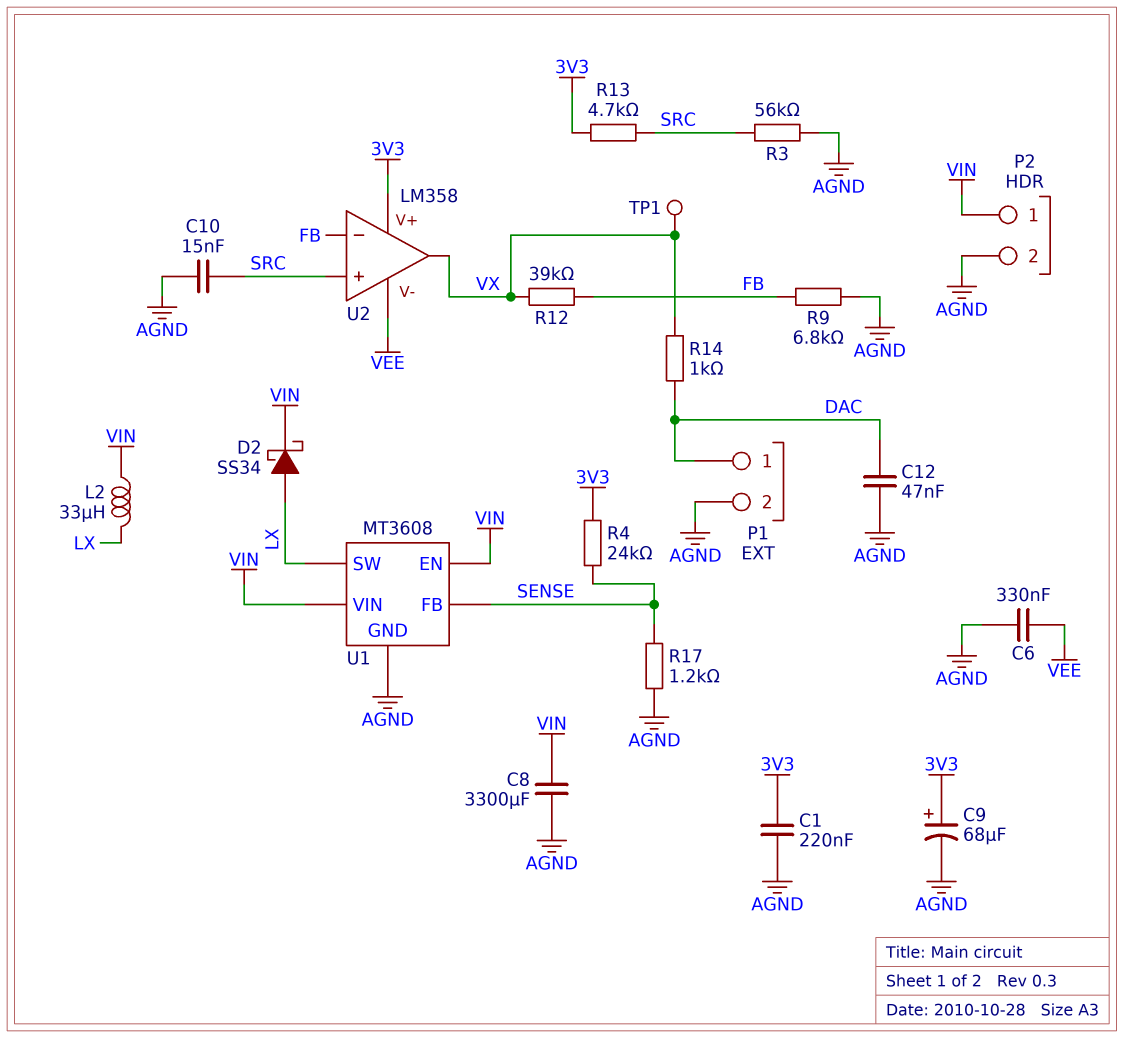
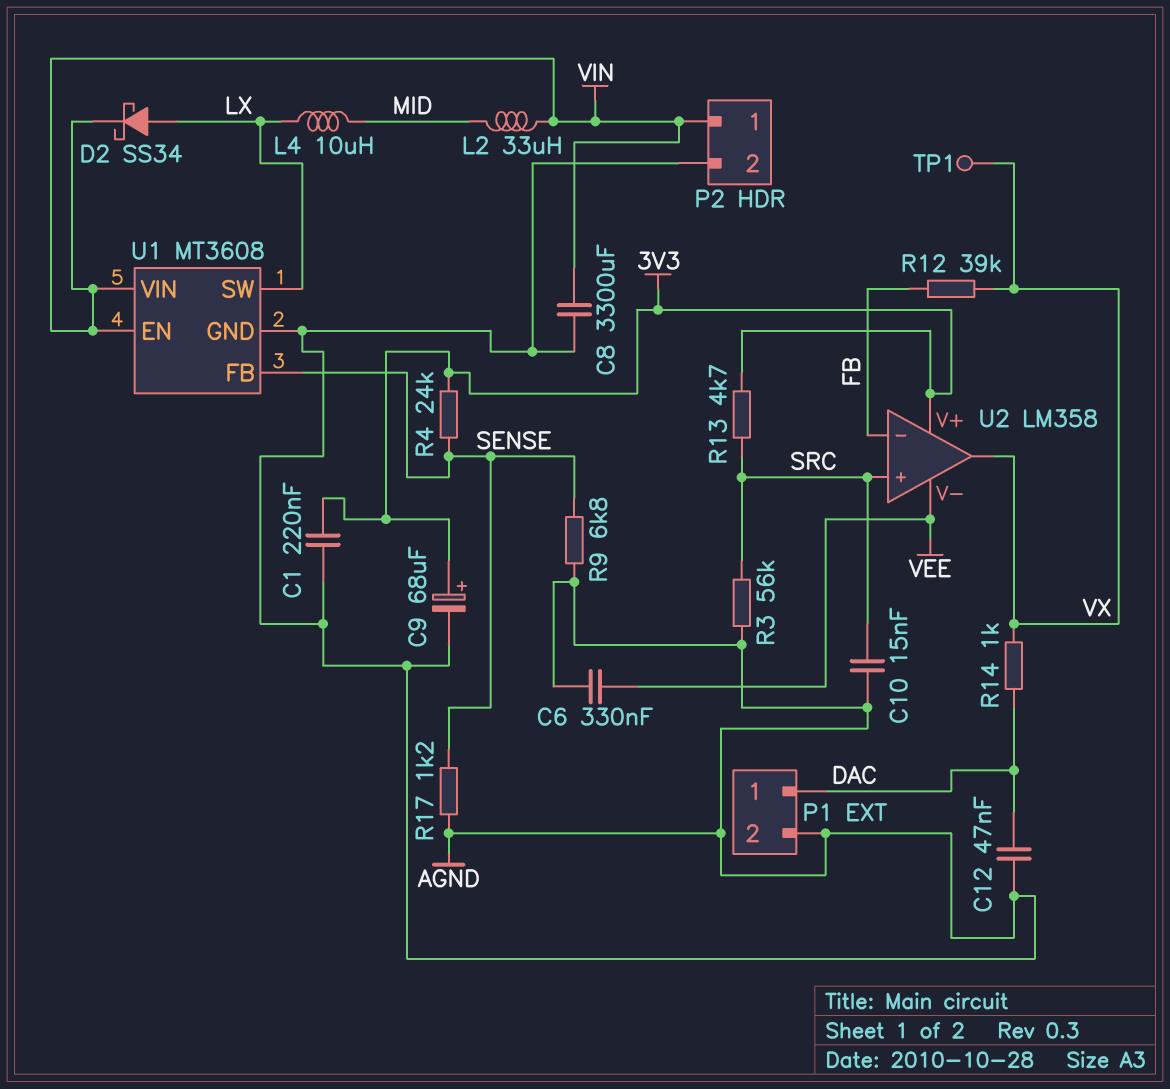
L2: 33uH (LX, VIN) -> 33uH (MID, VIN)
L4: none -> 10uH (LX, MID)
R9: 6.8k (AGND, FB) -> 6.8k (AGND, SENSE)

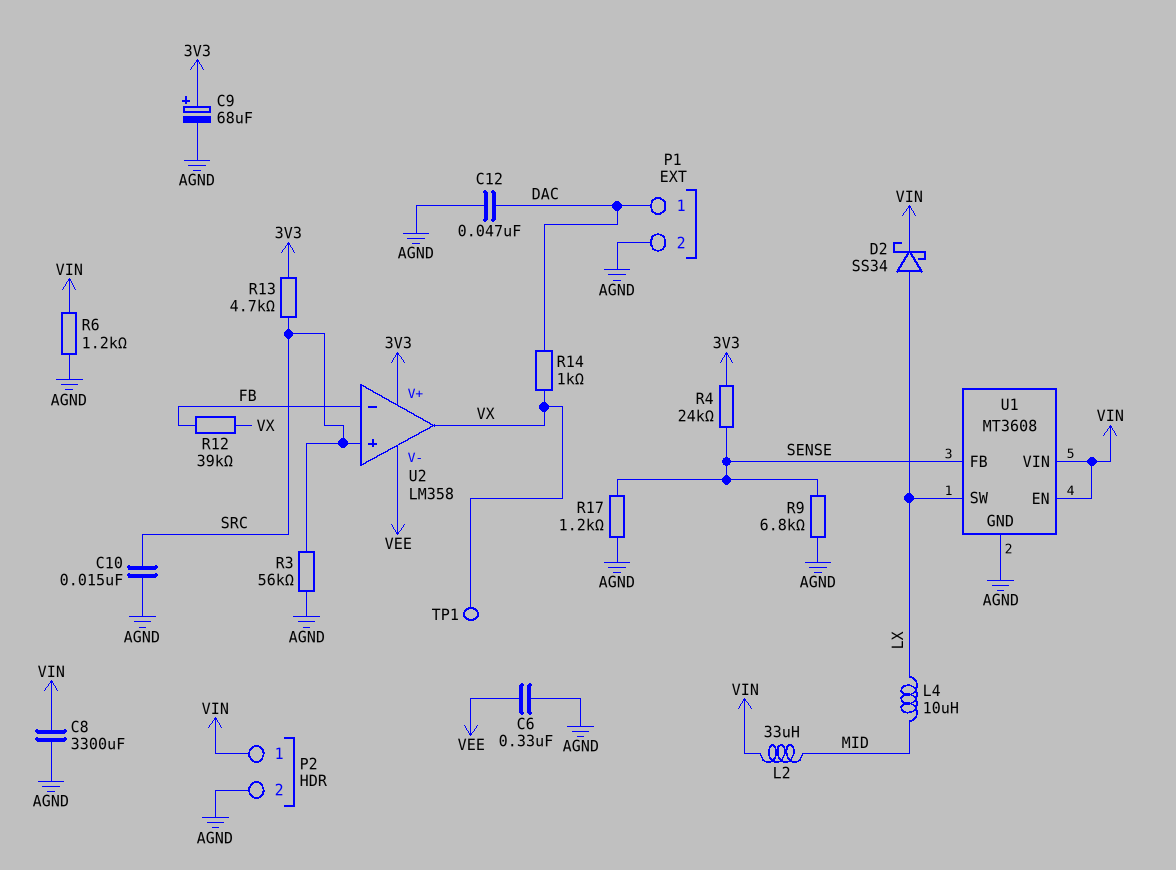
C1: 220nF (3V3, AGND) -> none
R6: none -> 1.2k (AGND, VIN)

